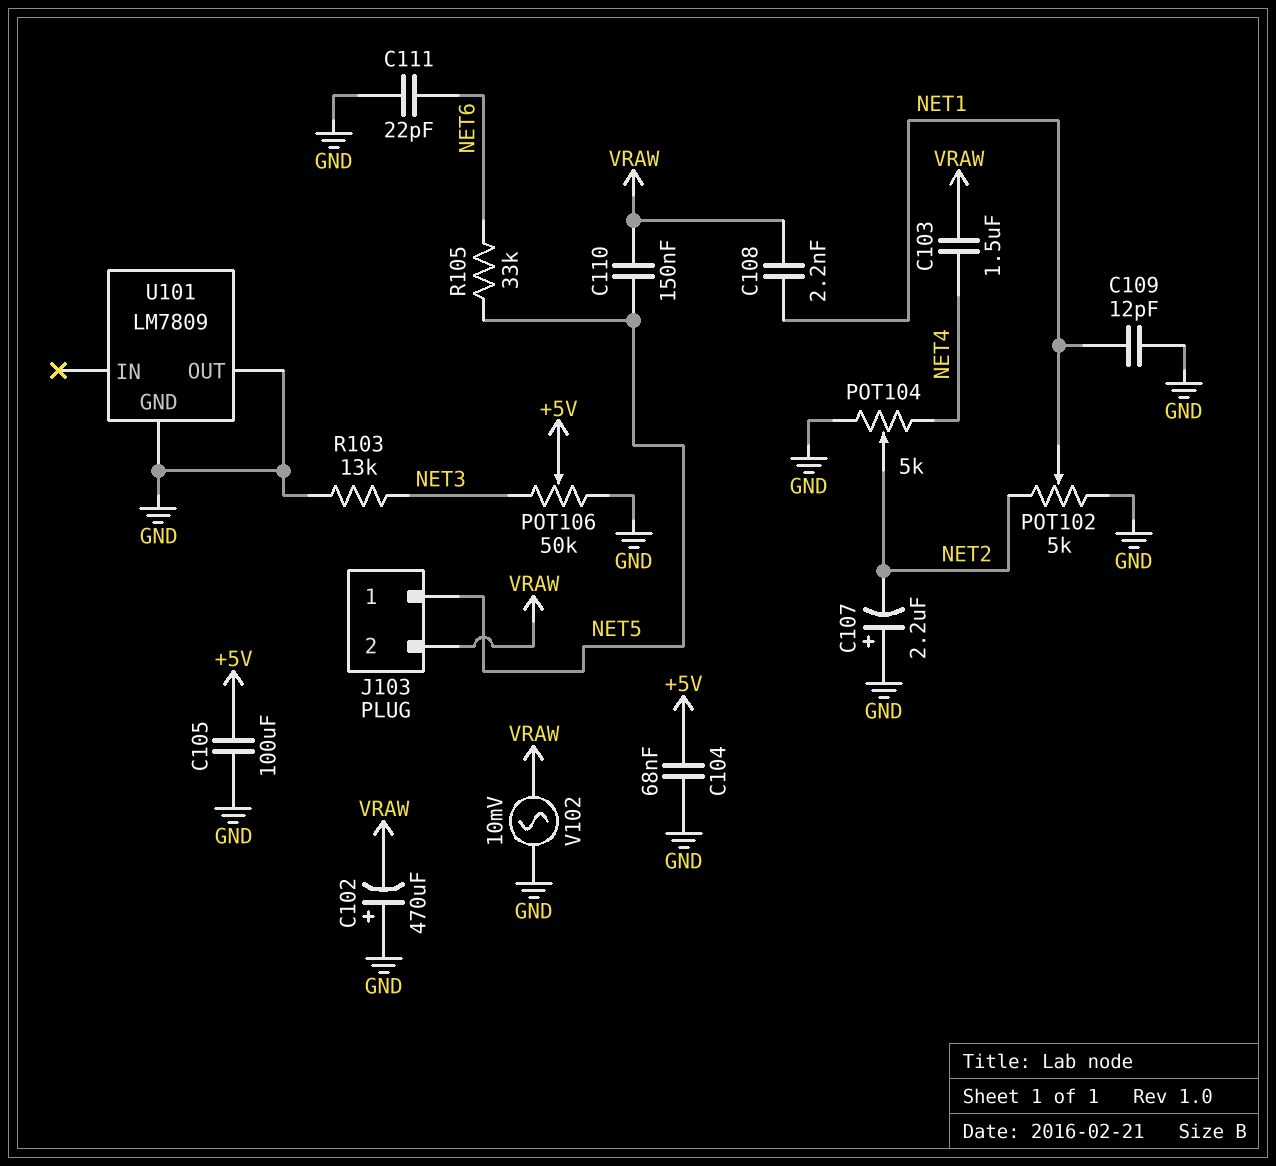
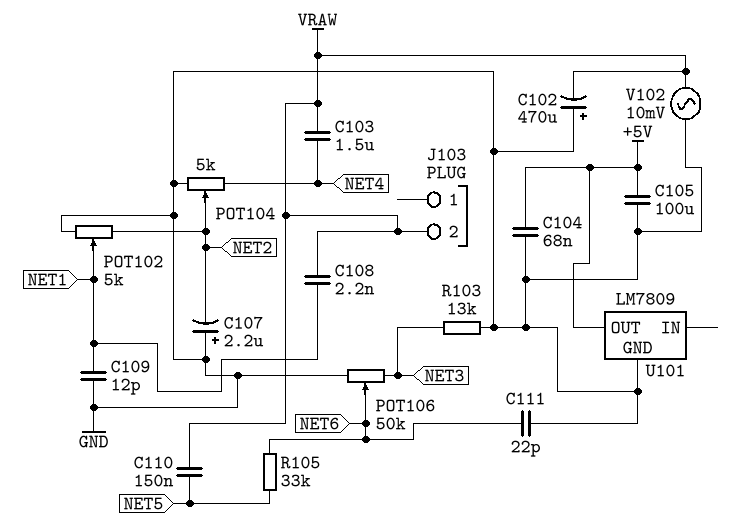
J103 pin 1: NET5 -> none
POT106: 50k (GND, NET3, wiper +5V) -> 50k (GND, NET3, wiper NET6)
U101 pin OUT: GND -> +5V

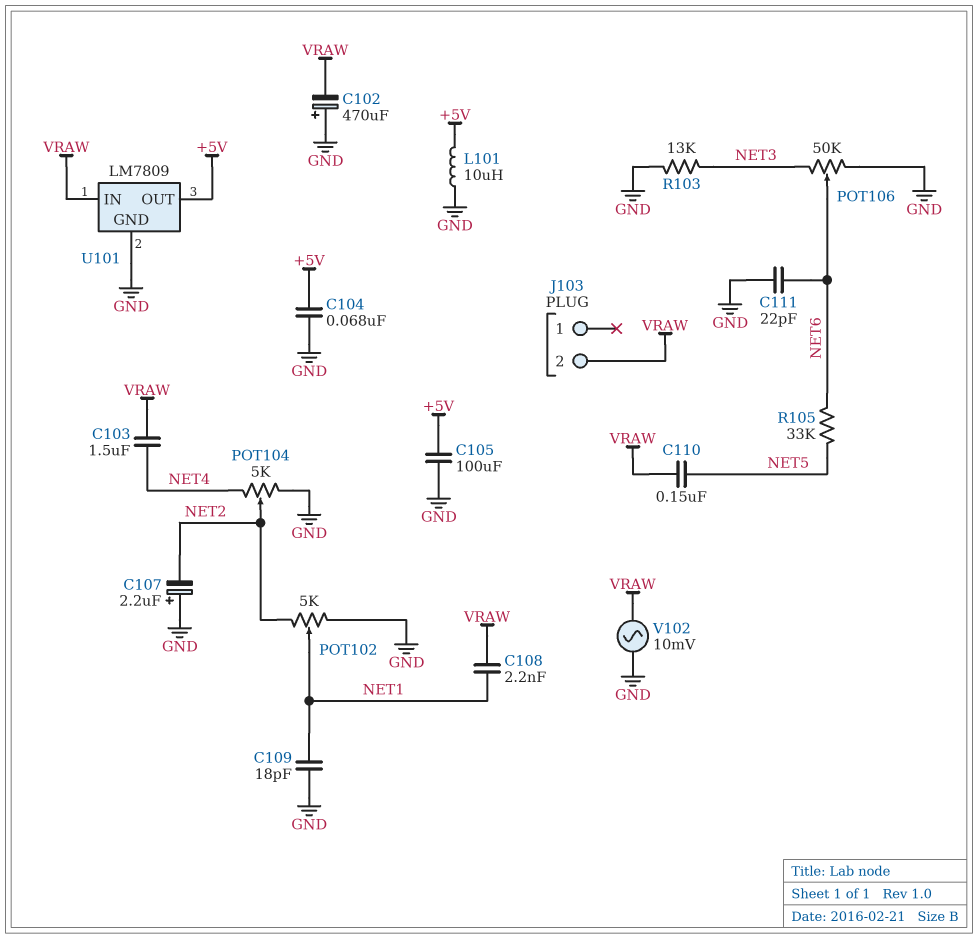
C109: 12pF (GND, NET1) -> 18pF (GND, NET1)
L101: none -> 10uH (+5V, GND)
U101 pin IN: none -> VRAW

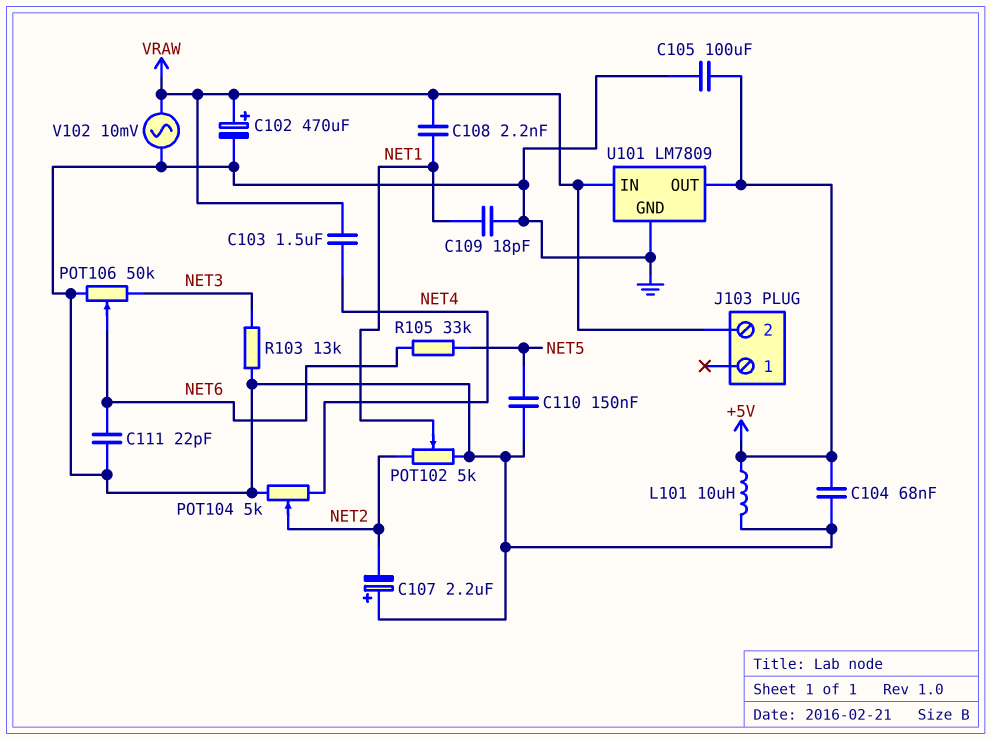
C102: 470uF (plus GND, minus VRAW) -> 470uF (plus VRAW, minus GND)
C110: 150nF (NET5, VRAW) -> 150nF (GND, NET5)

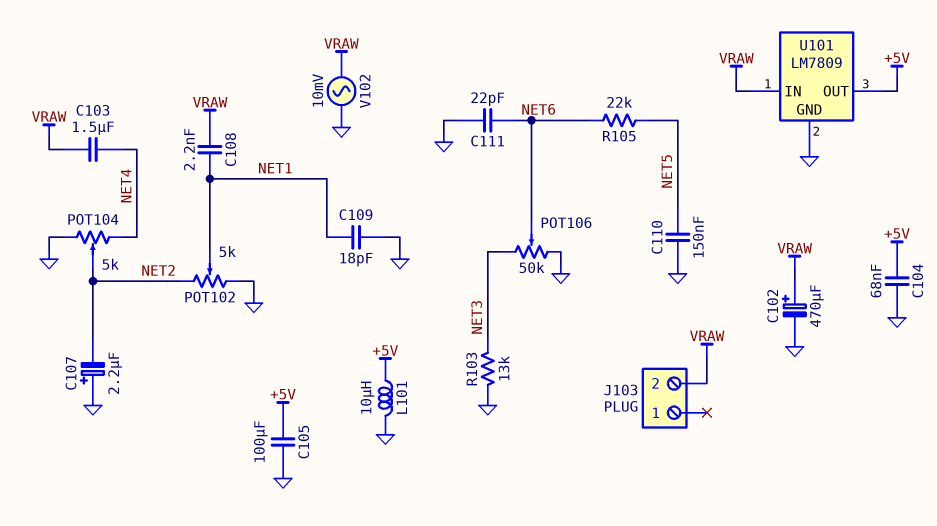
R105: 33k (NET5, NET6) -> 22k (NET5, NET6)

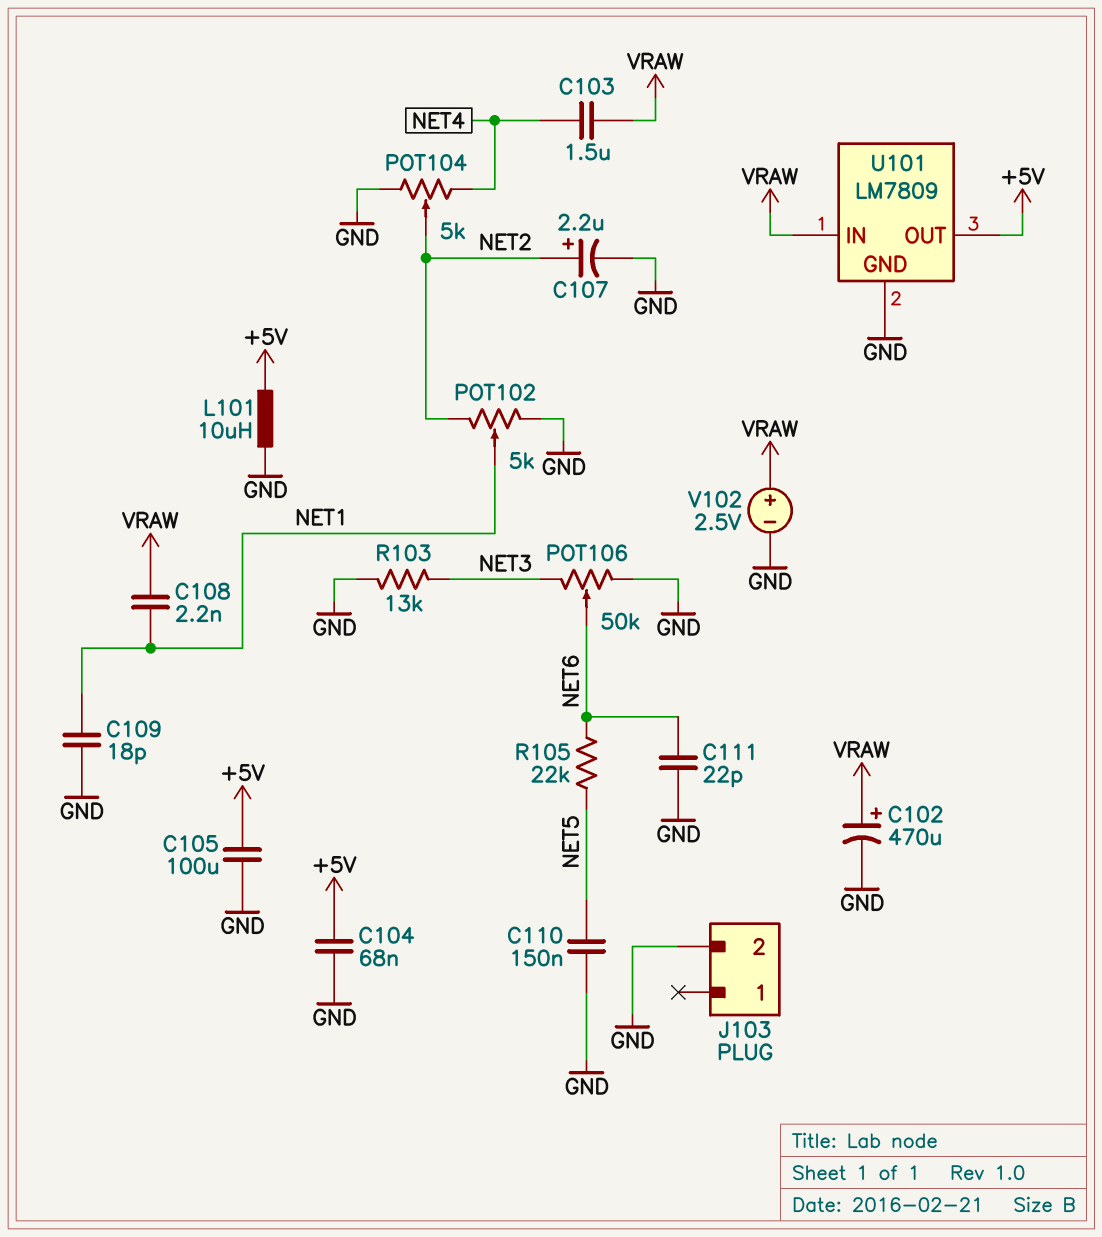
C107: 2.2uF (plus GND, minus NET2) -> 2.2uF (plus NET2, minus GND)
J103 pin 2: VRAW -> GND
V102: AC 10mV (GND, VRAW) -> 2.5V (plus VRAW, minus GND)

